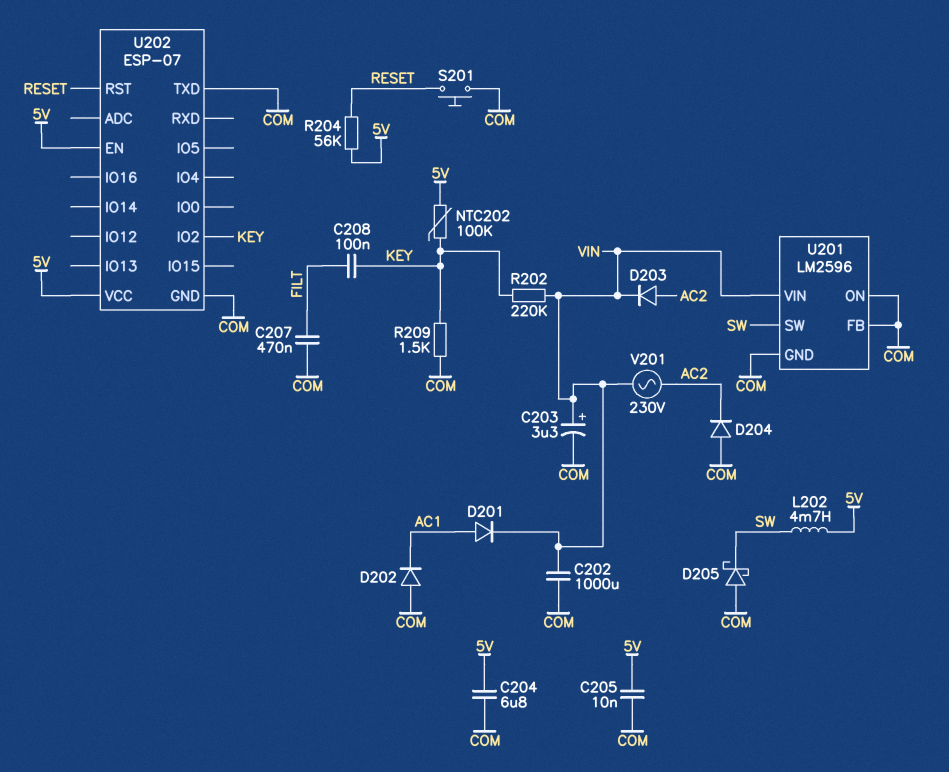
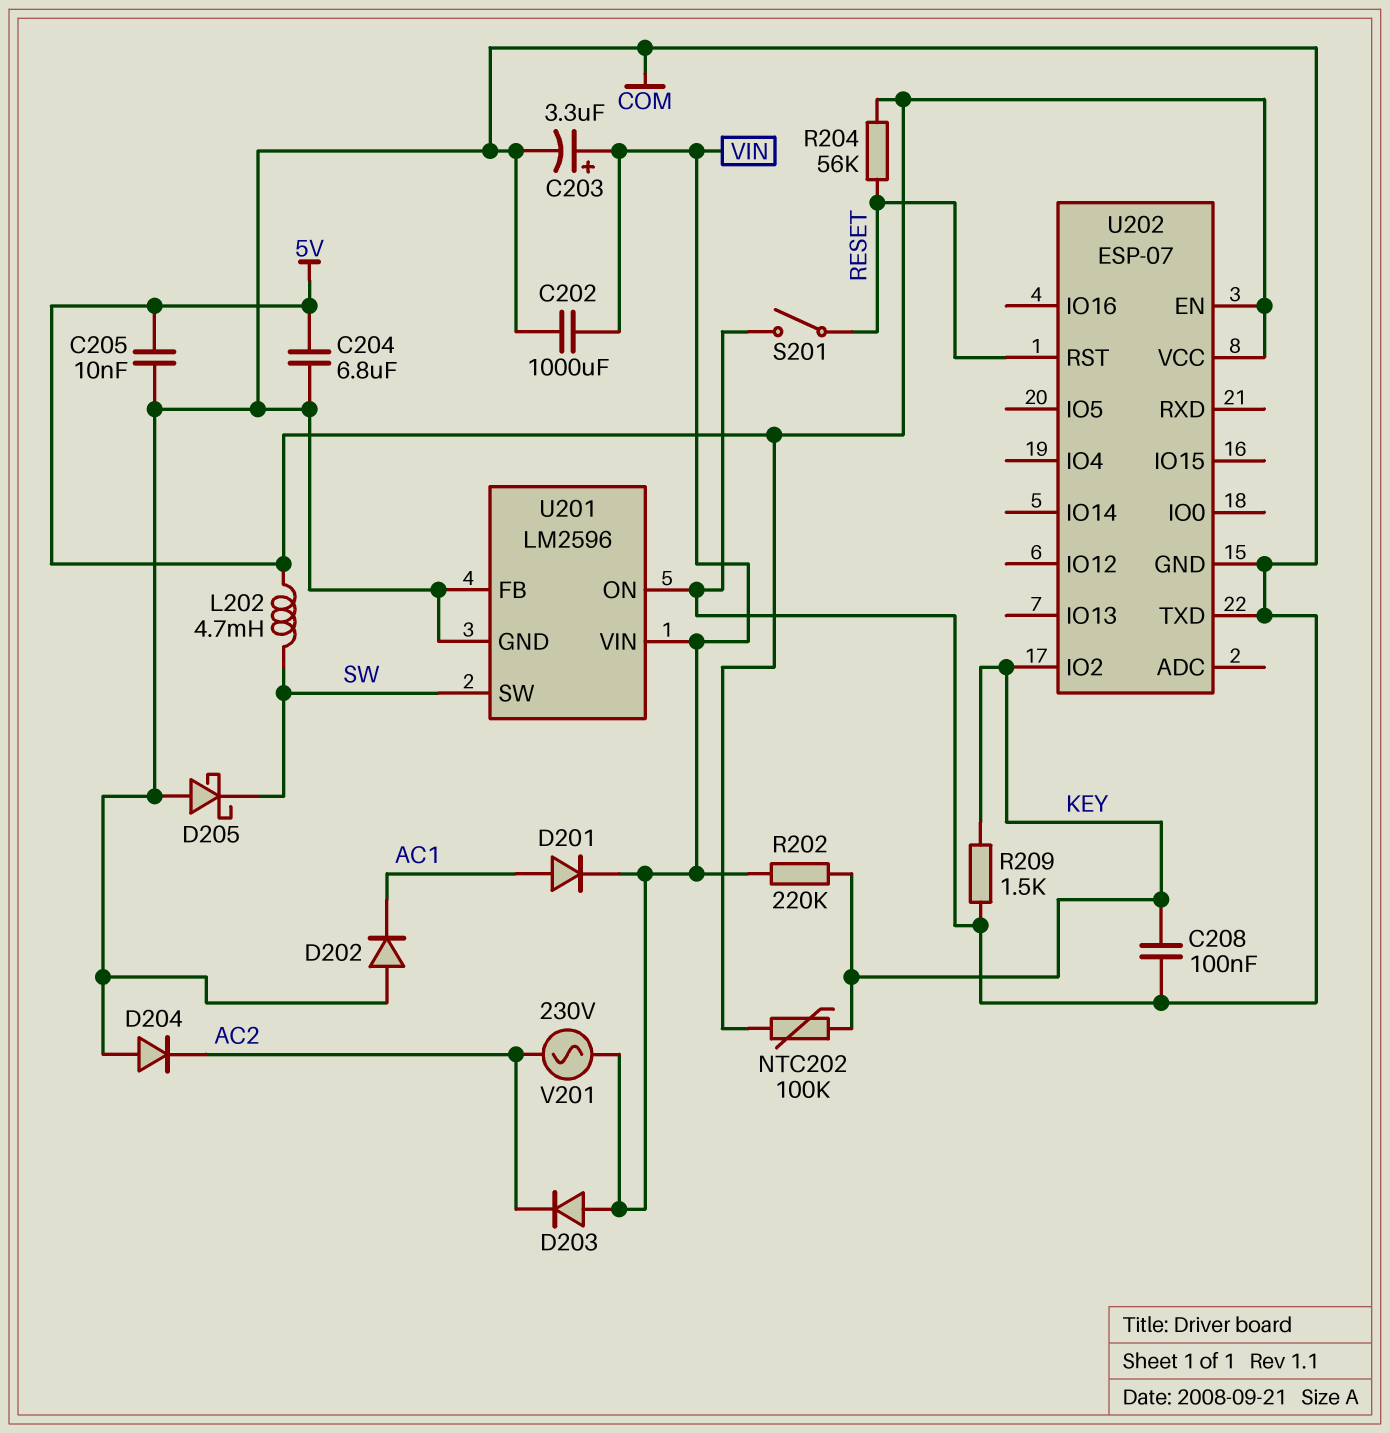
C207: 470nF (COM, FILT) -> none
C208: 100nF (FILT, KEY) -> 100nF (COM, KEY)
D203: diode (A AC2, K VIN) -> diode (A VIN, K AC2)
S201: button (COM, RESET) -> switch (COM, RESET)

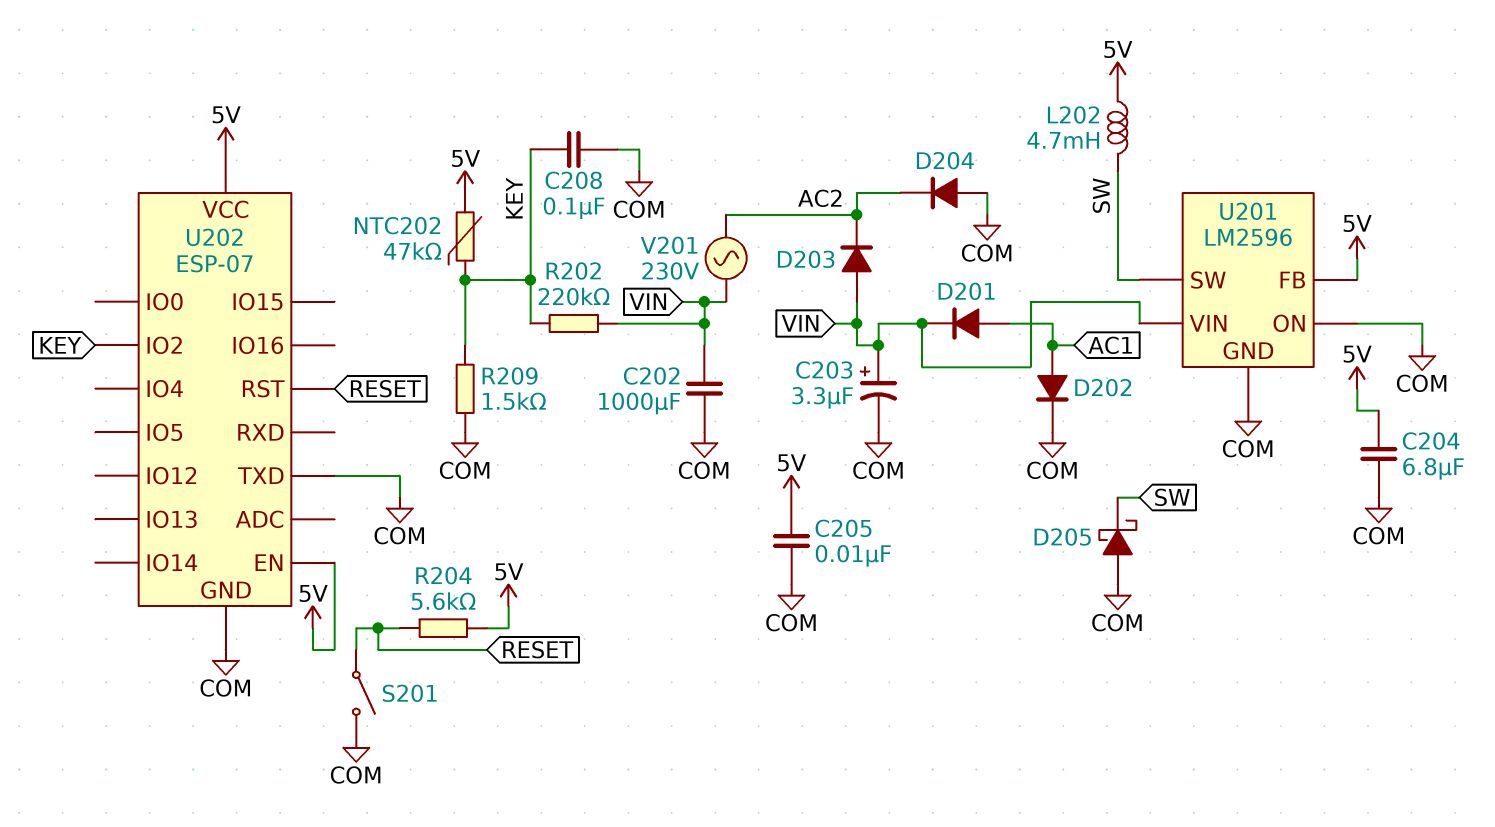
D202: diode (A COM, K AC1) -> diode (A AC1, K COM)
NTC202: 100k (5V, KEY) -> 47k (5V, KEY)
R204: 56k (5V, RESET) -> 5.6k (5V, RESET)
U201 pin FB: COM -> 5V

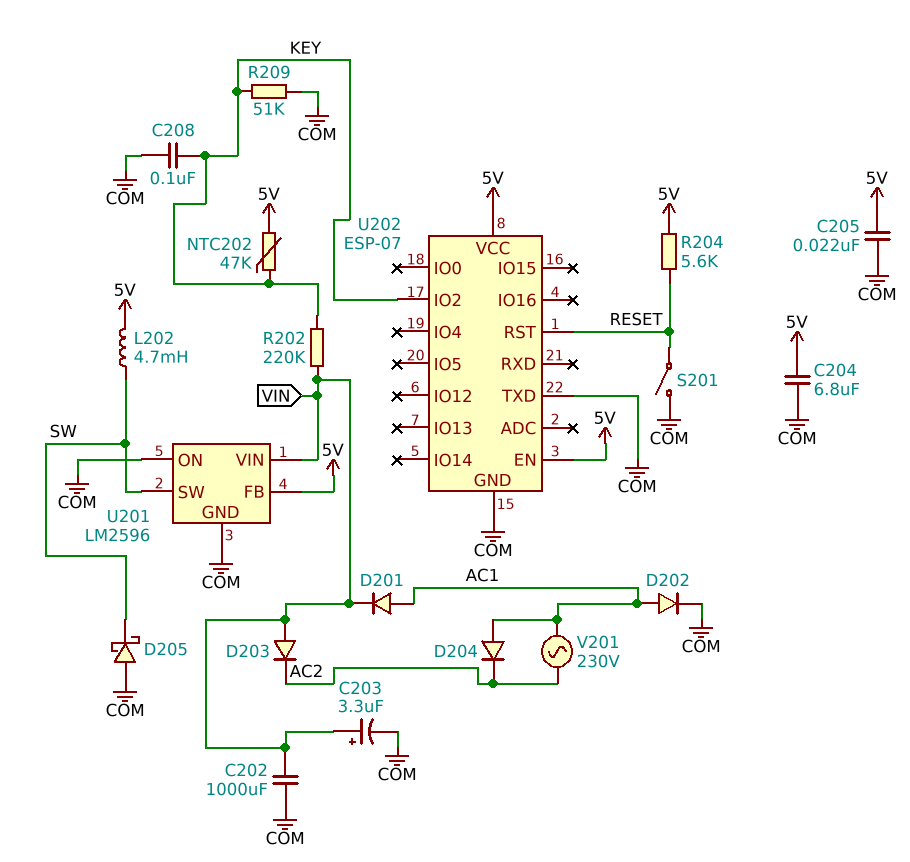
C205: 10nF (5V, COM) -> 22nF (5V, COM)
D204: diode (A COM, K AC2) -> diode (A AC1, K AC2)
R209: 1.5k (COM, KEY) -> 51k (COM, KEY)
V201: AC 230V (AC2, VIN) -> AC 230V (AC1, AC2)

